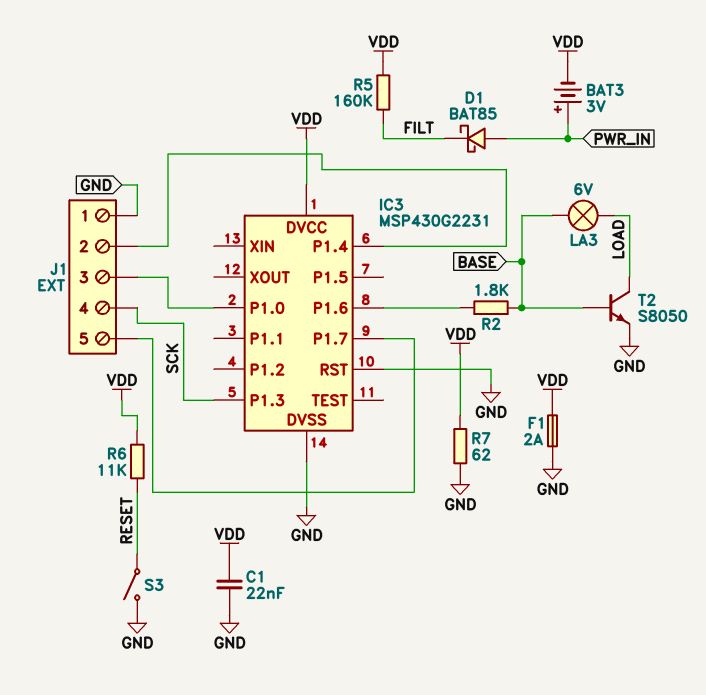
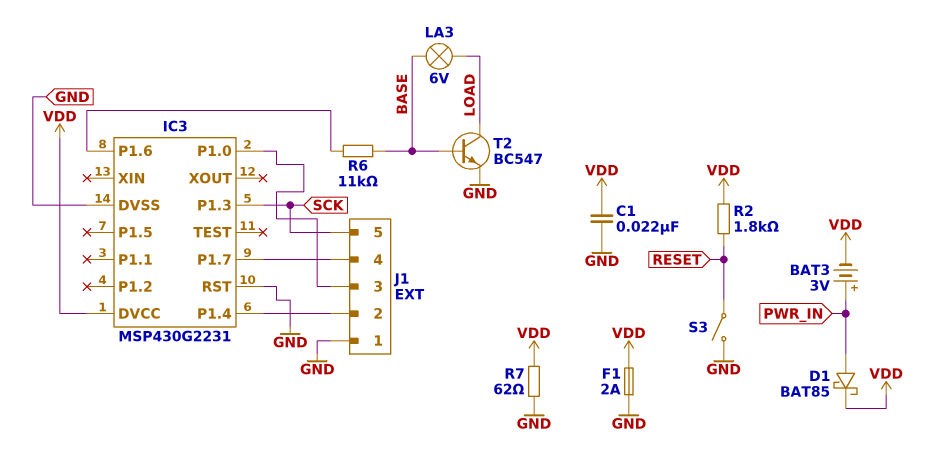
D1: schottky BAT85 (A PWR_IN, K FILT) -> schottky BAT85 (A PWR_IN, K VDD)
J1 pin 4: SCK -> IC3/P1.7
J1 pin 5: IC3/P1.7 -> SCK
R2: 1.8k (BASE, IC3/P1.6) -> 1.8k (RESET, VDD)
R5: 160k (FILT, VDD) -> none
R6: 11k (RESET, VDD) -> 11k (BASE, IC3/P1.6)
T2: NPN S8050 (B BASE, C LOAD, E GND) -> NPN BC547 (B BASE, C LOAD, E GND)

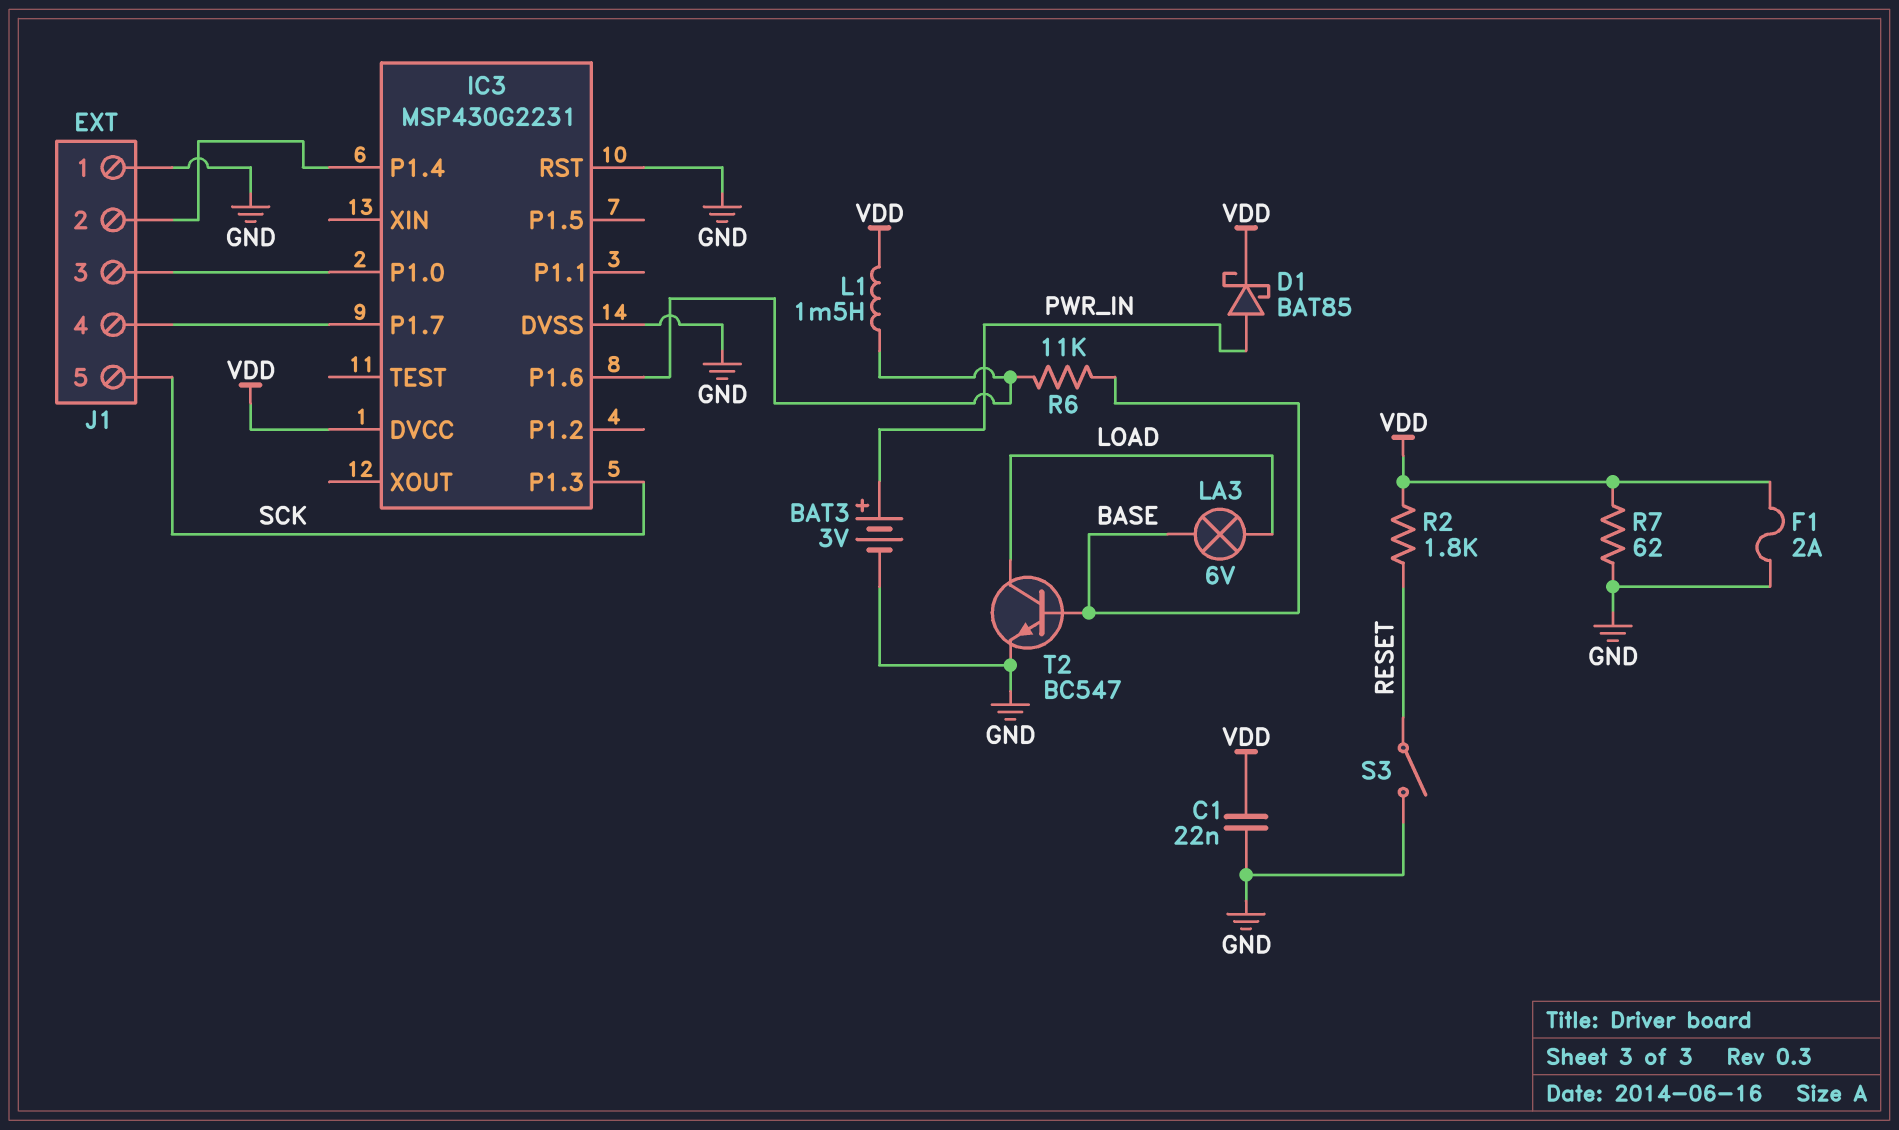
BAT3: 3V (plus PWR_IN, minus VDD) -> 3V (plus PWR_IN, minus GND)
L1: none -> 1.5mH (IC3/P1.6, VDD)

